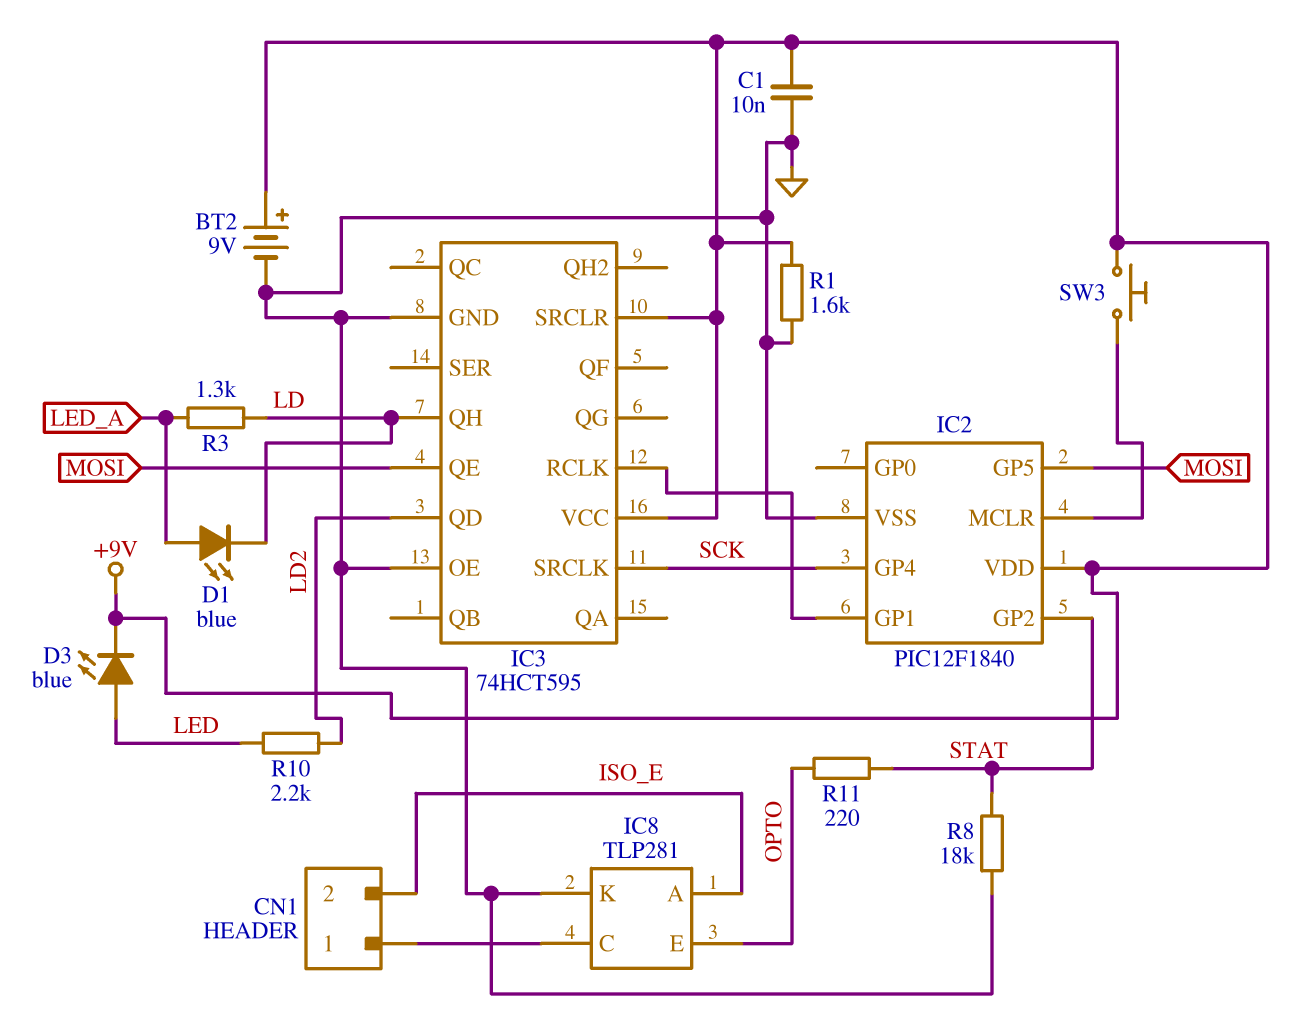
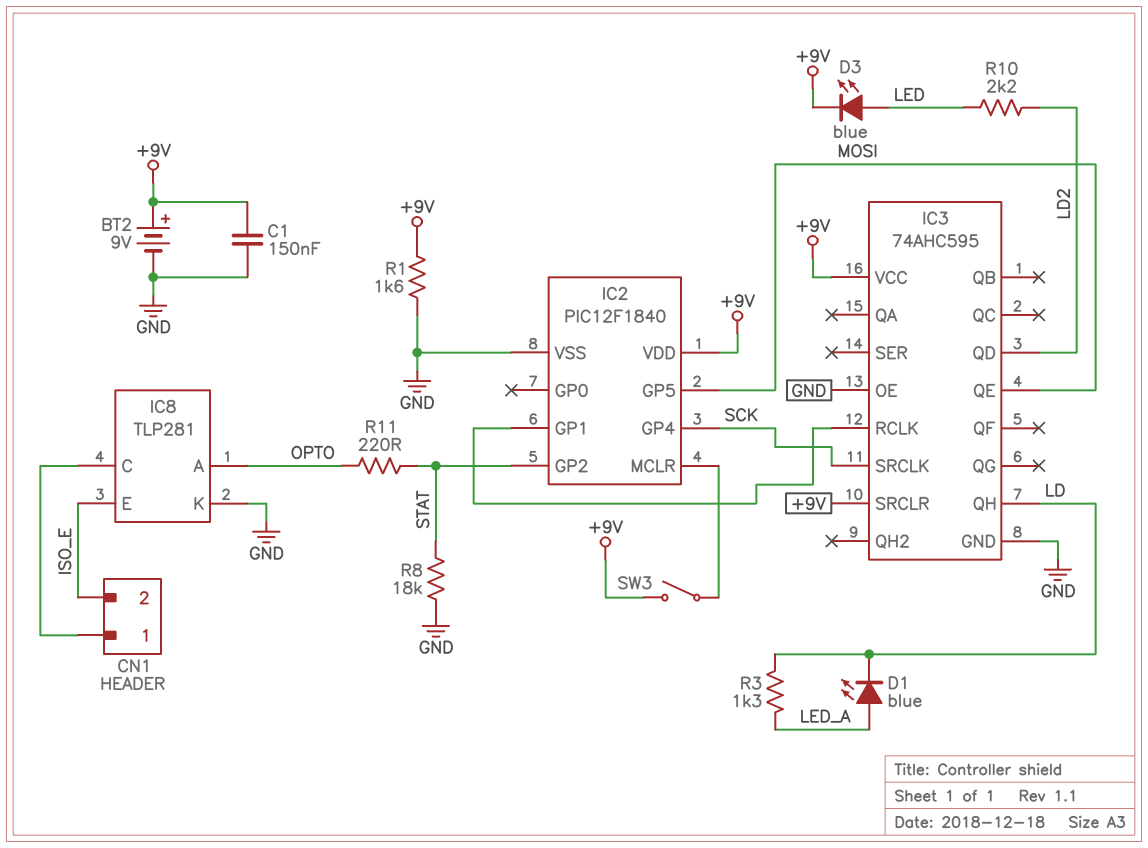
C1: 10nF (+9V, GND) -> 150nF (+9V, GND)
IC3: 74HCT595 -> 74AHC595
IC8 pin A: ISO_E -> OPTO
IC8 pin E: OPTO -> ISO_E
SW3: button (+9V, IC2/MCLR) -> switch (+9V, IC2/MCLR)

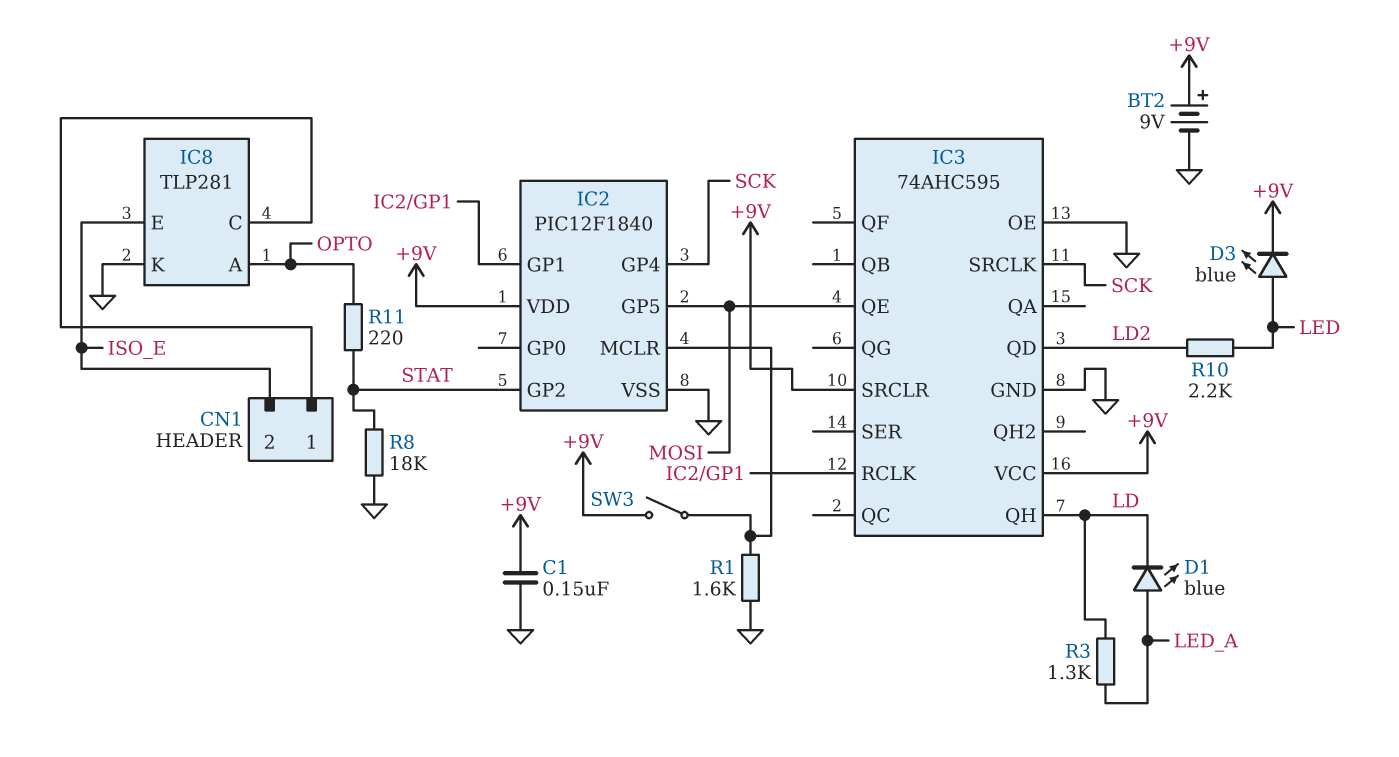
R1: 1.6k (+9V, GND) -> 1.6k (GND, IC2/MCLR)

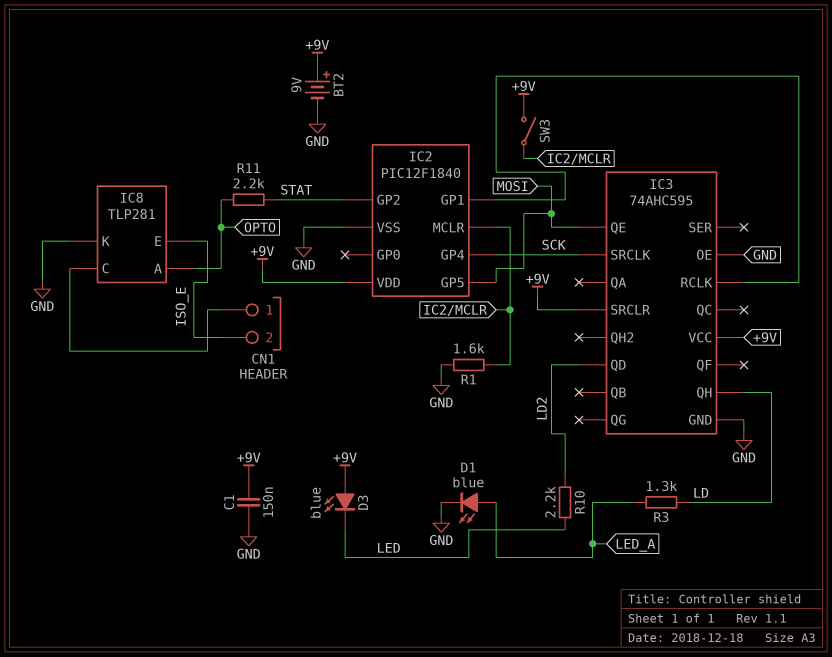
D1: LED blue (A LED_A, K LD) -> LED blue (A LED_A, K GND)
D3: LED blue (A LED, K +9V) -> LED blue (A +9V, K LED)
R8: 18k (GND, STAT) -> none
R11: 220 (OPTO, STAT) -> 2.2k (OPTO, STAT)

